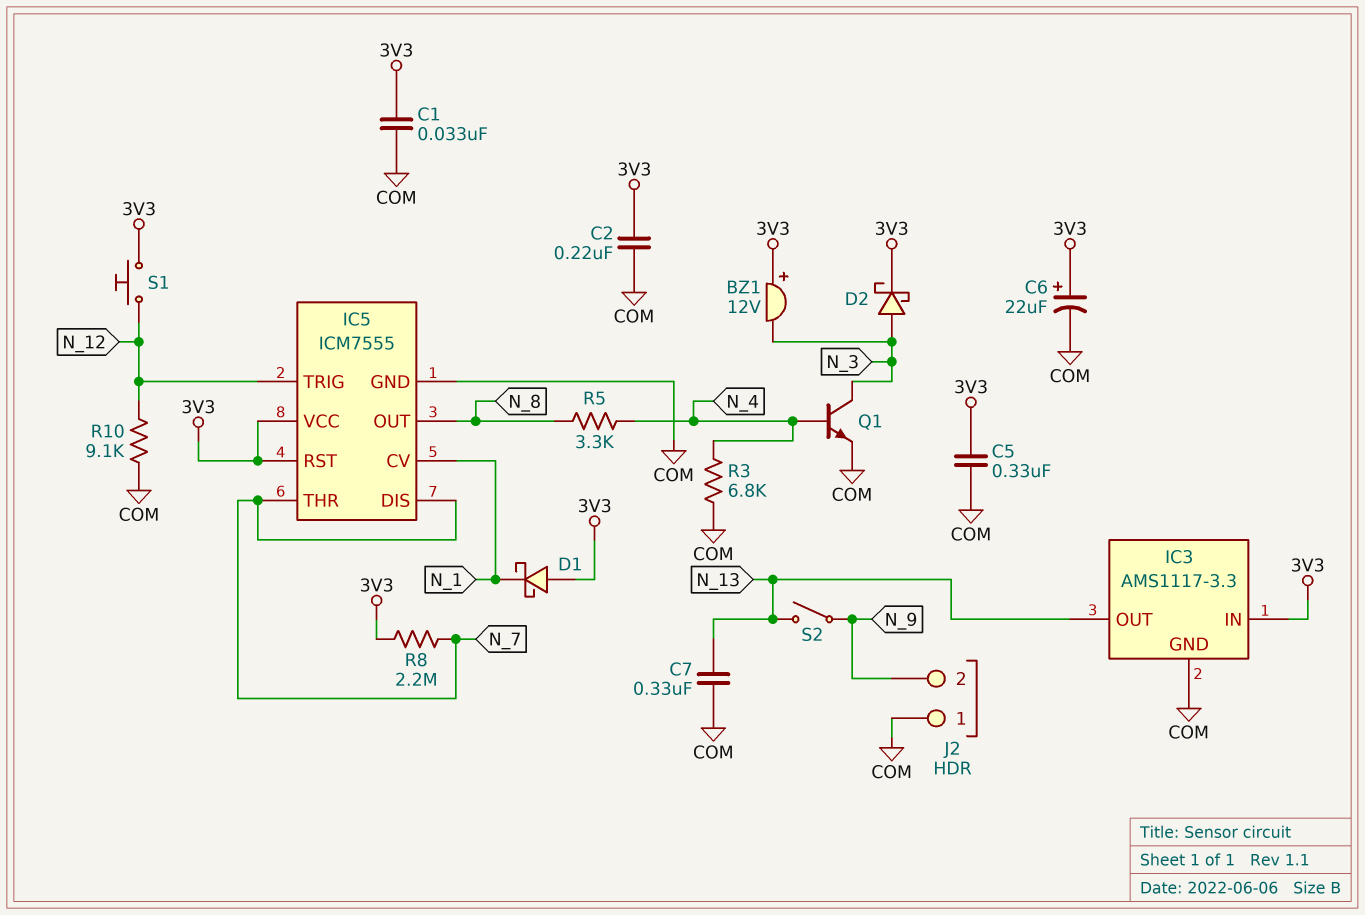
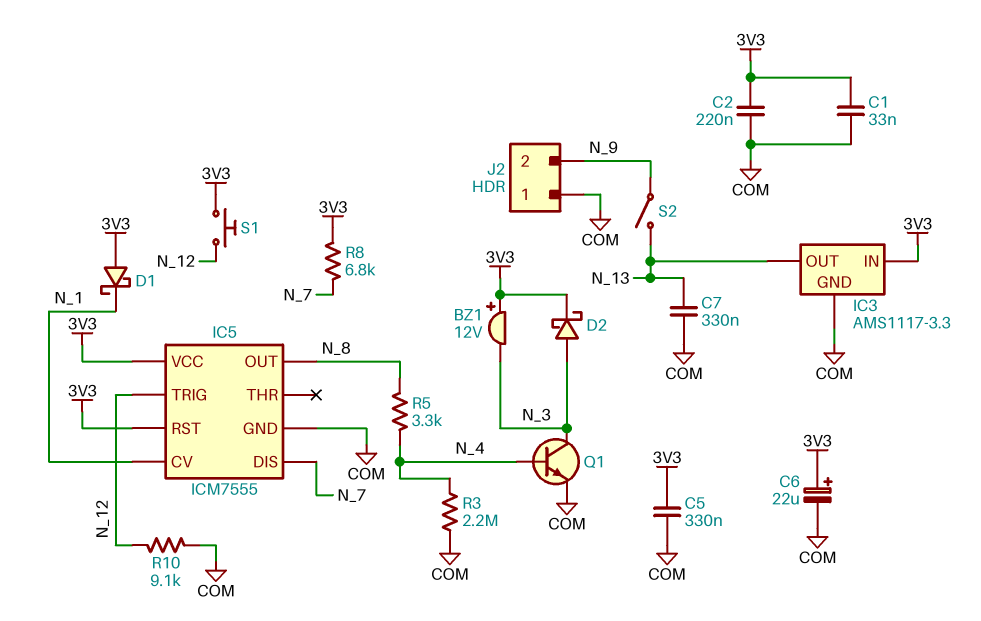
IC5 pin THR: N_7 -> none
R3: 6.8k (COM, N_4) -> 2.2M (COM, N_4)
R8: 2.2M (3V3, N_7) -> 6.8k (3V3, N_7)

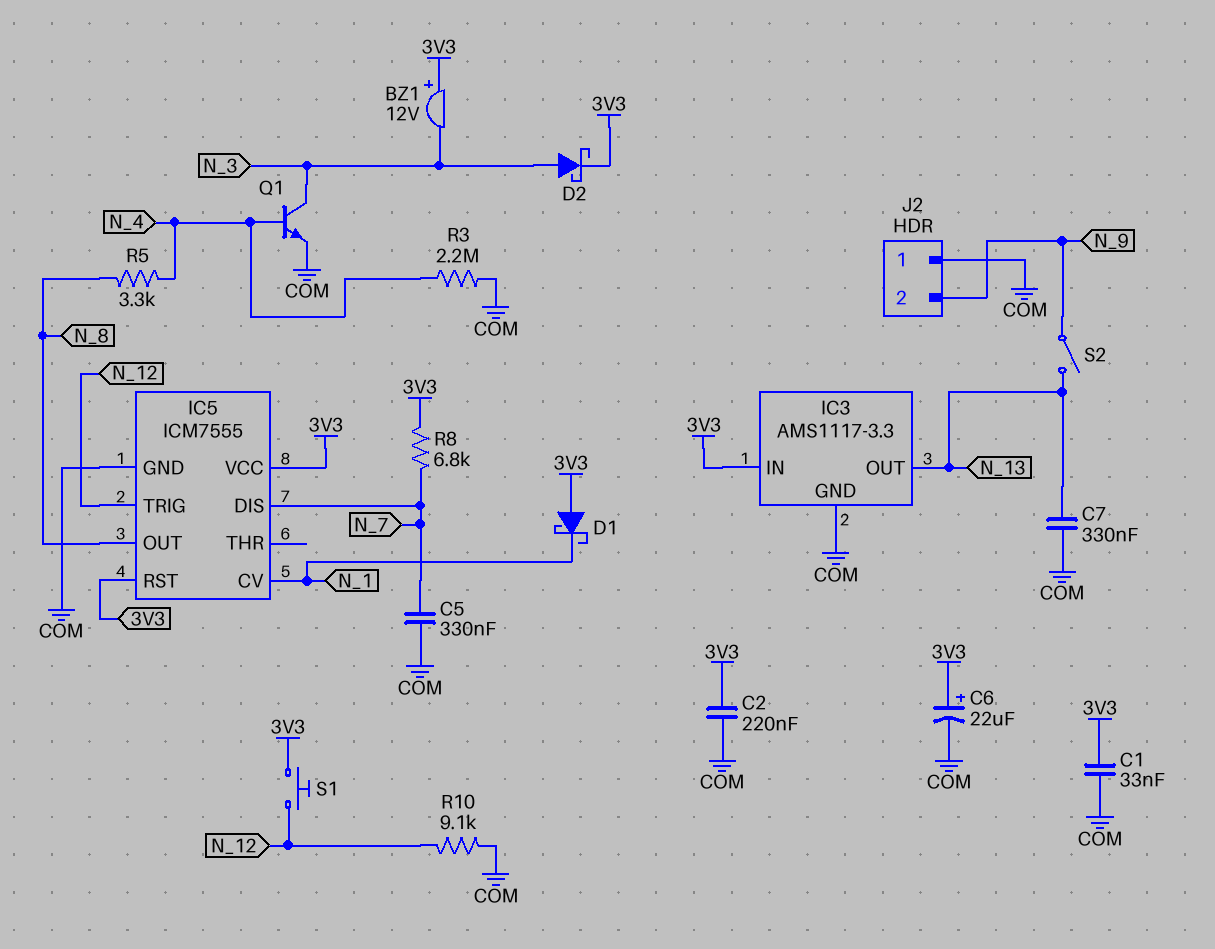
C5: 330nF (3V3, COM) -> 330nF (COM, N_7)

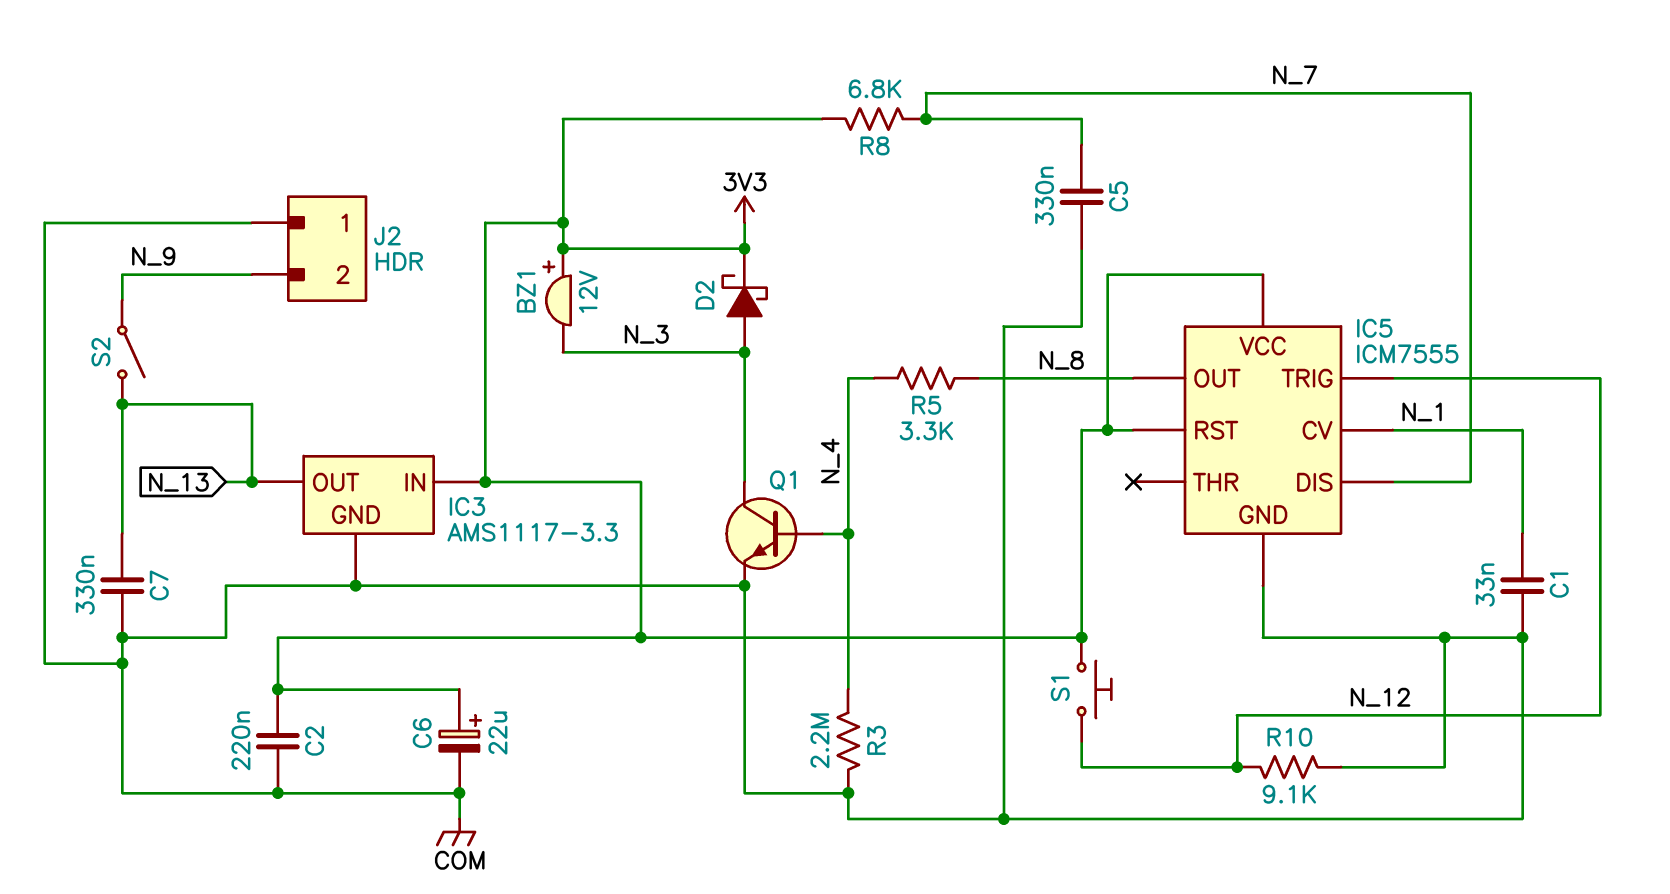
C1: 33nF (3V3, COM) -> 33nF (COM, N_1)
D1: schottky (A 3V3, K N_1) -> none

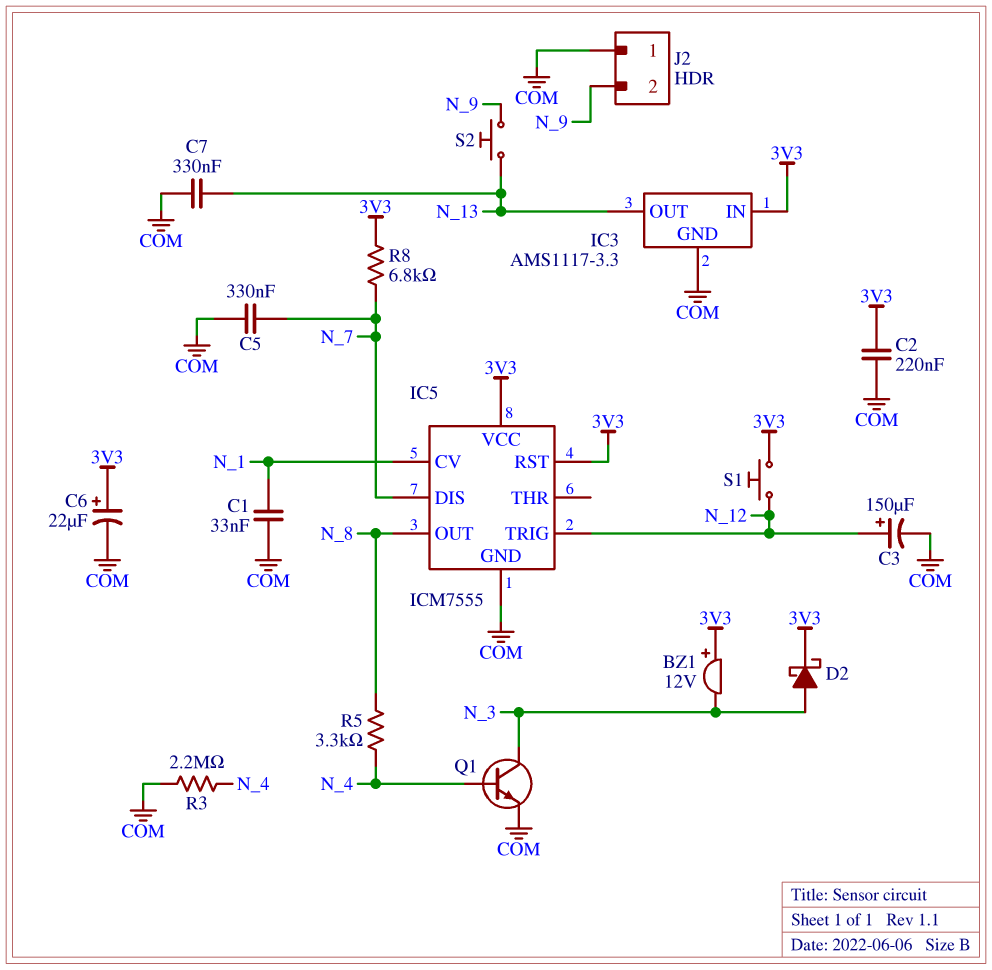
C3: none -> 150uF (plus N_12, minus COM)
R10: 9.1k (COM, N_12) -> none
S2: switch (N_9, N_13) -> button (N_9, N_13)

